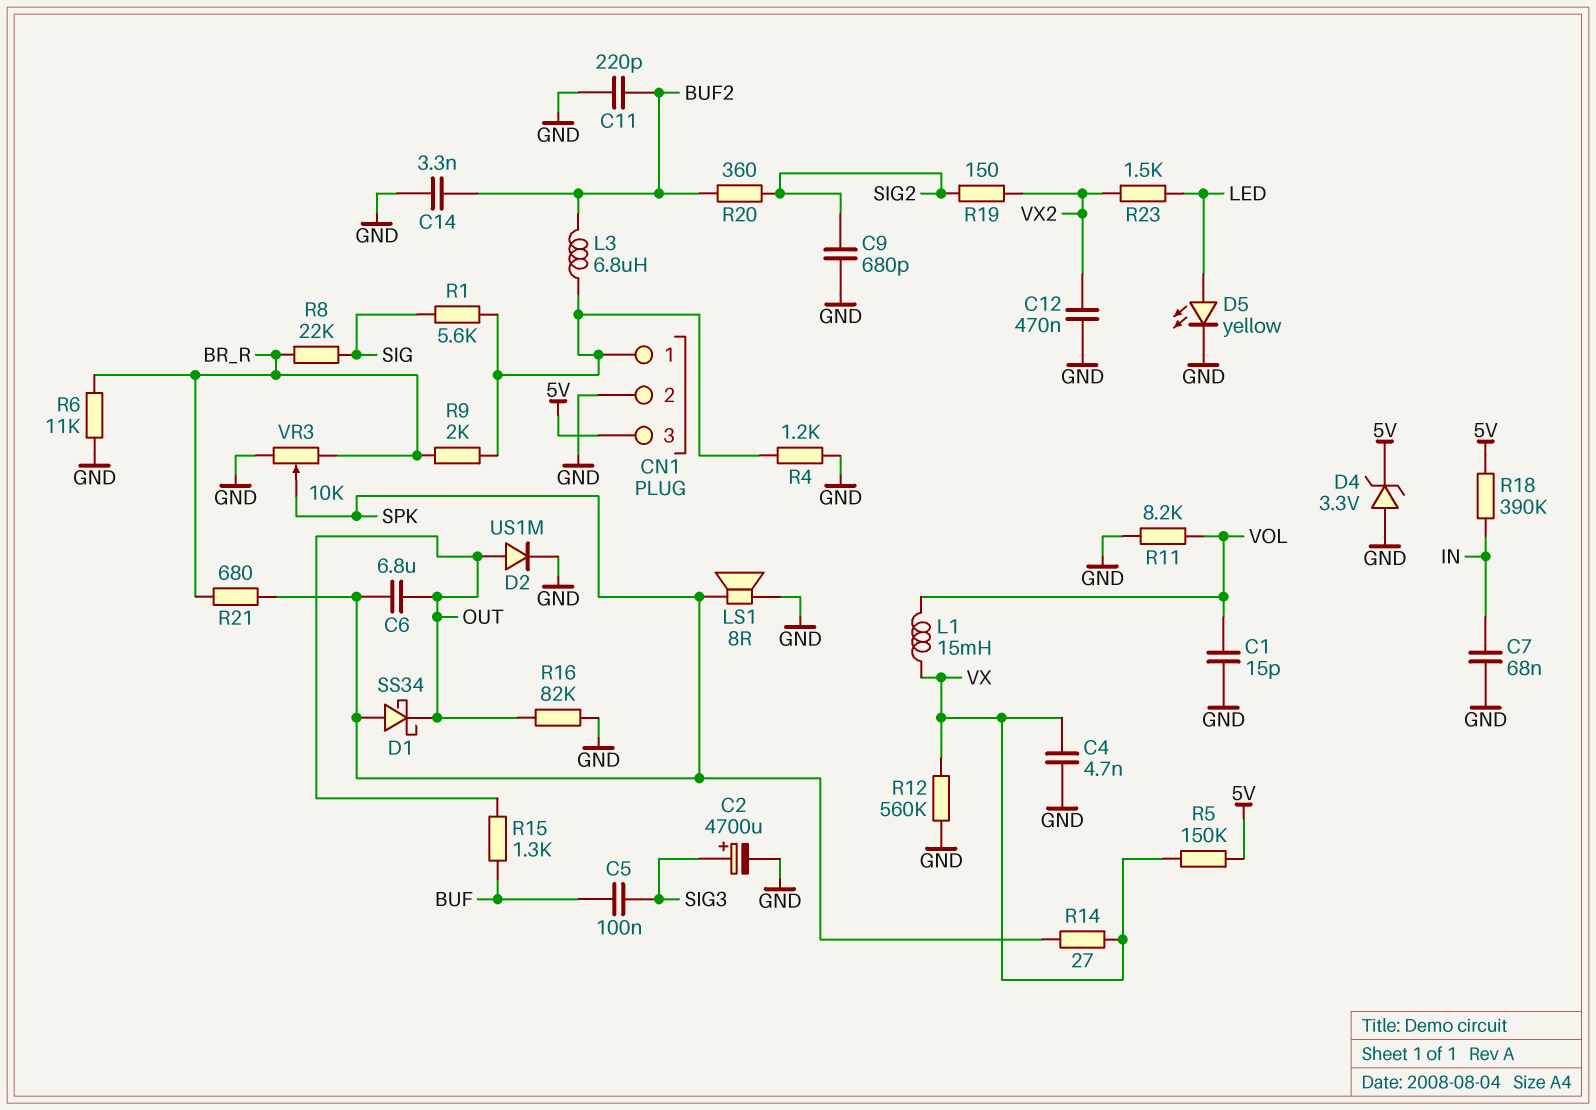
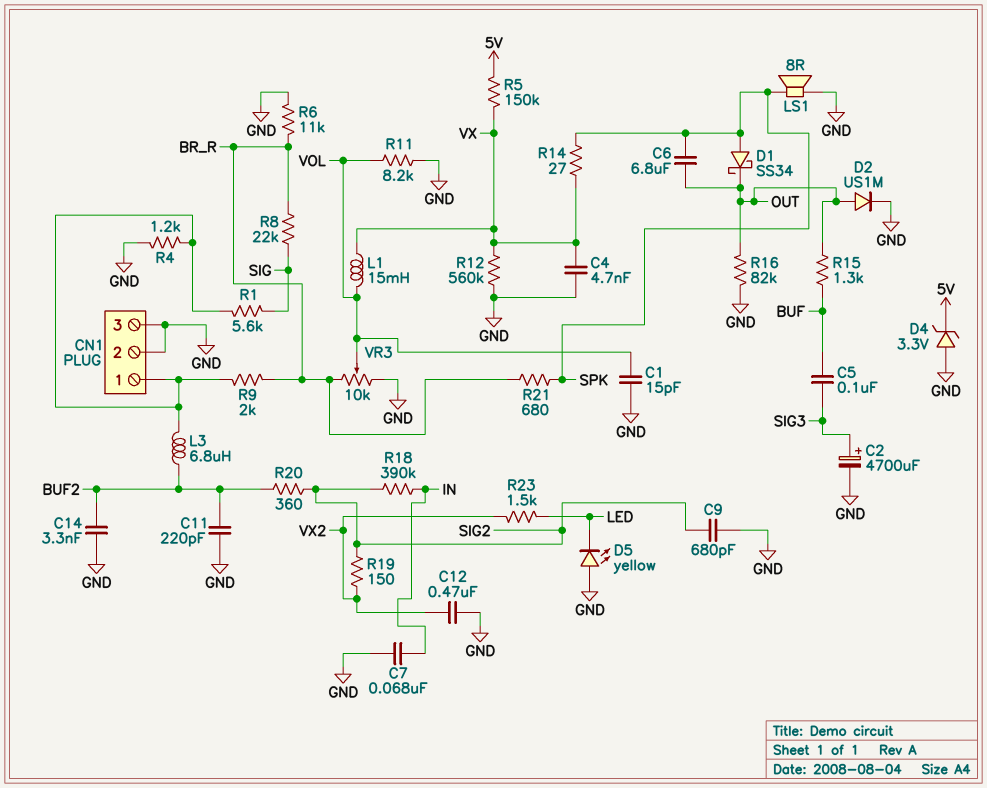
CN1 pin 3: 5V -> GND
D5: LED yellow (A LED, K GND) -> LED yellow (A GND, K LED)
R18: 390k (5V, IN) -> 390k (IN, SIG2)
VR3: 10k (BR_R, GND, wiper SPK) -> 10k (BR_R, GND, wiper VOL)

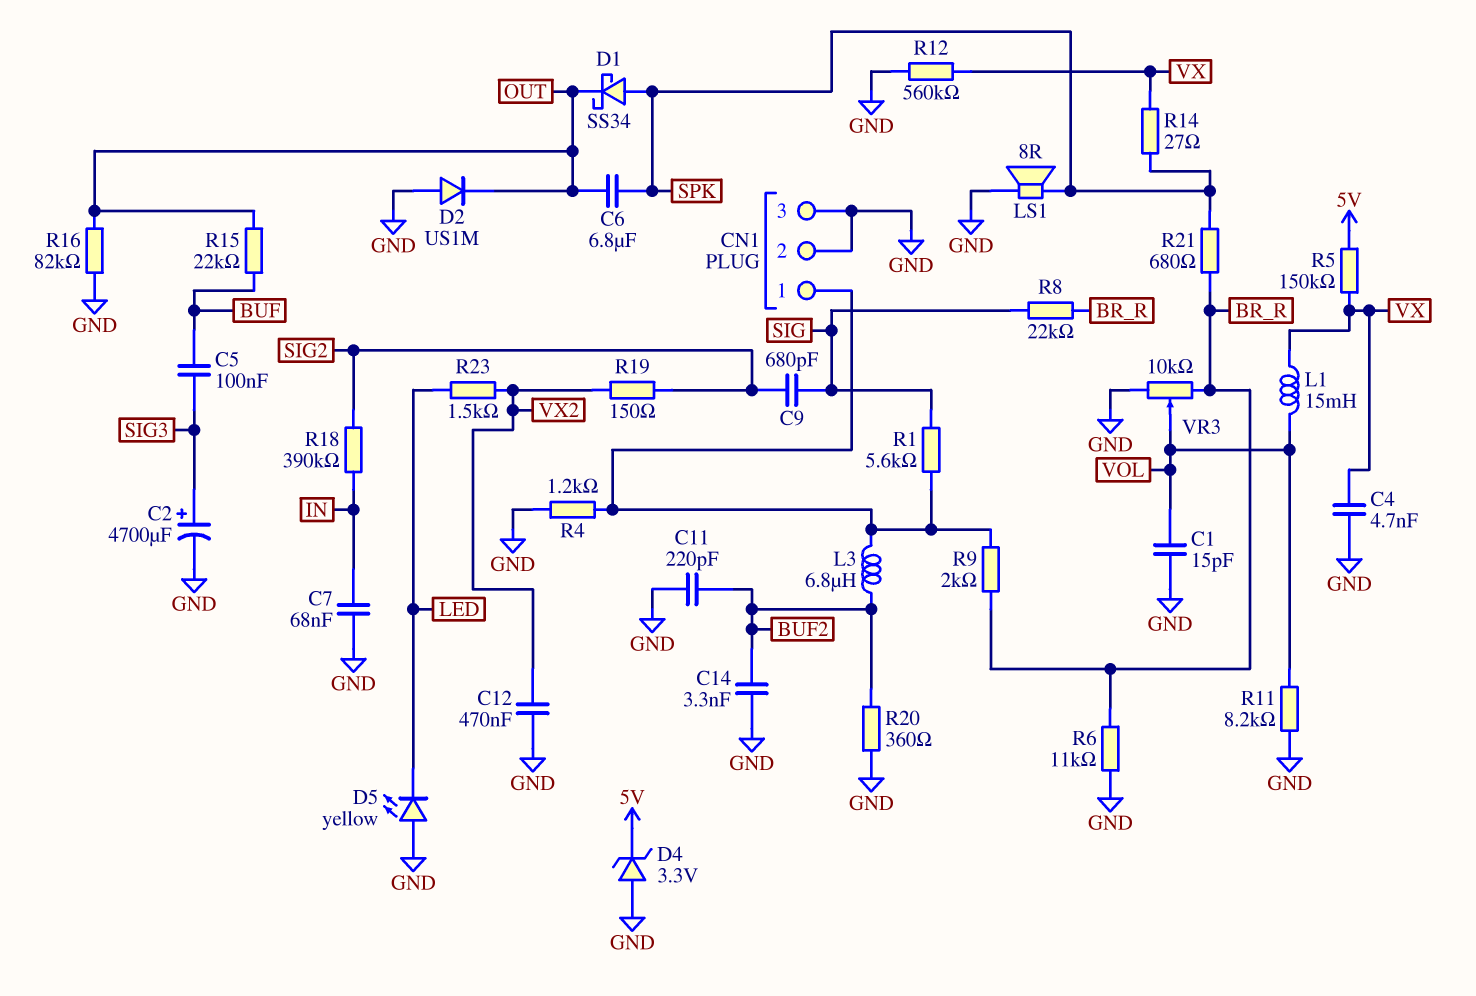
C9: 680pF (GND, SIG2) -> 680pF (SIG, SIG2)
D2: diode US1M (A OUT, K GND) -> diode US1M (A GND, K OUT)
R15: 1.3k (BUF, OUT) -> 22k (BUF, OUT)
R20: 360 (BUF2, SIG2) -> 360 (BUF2, GND)

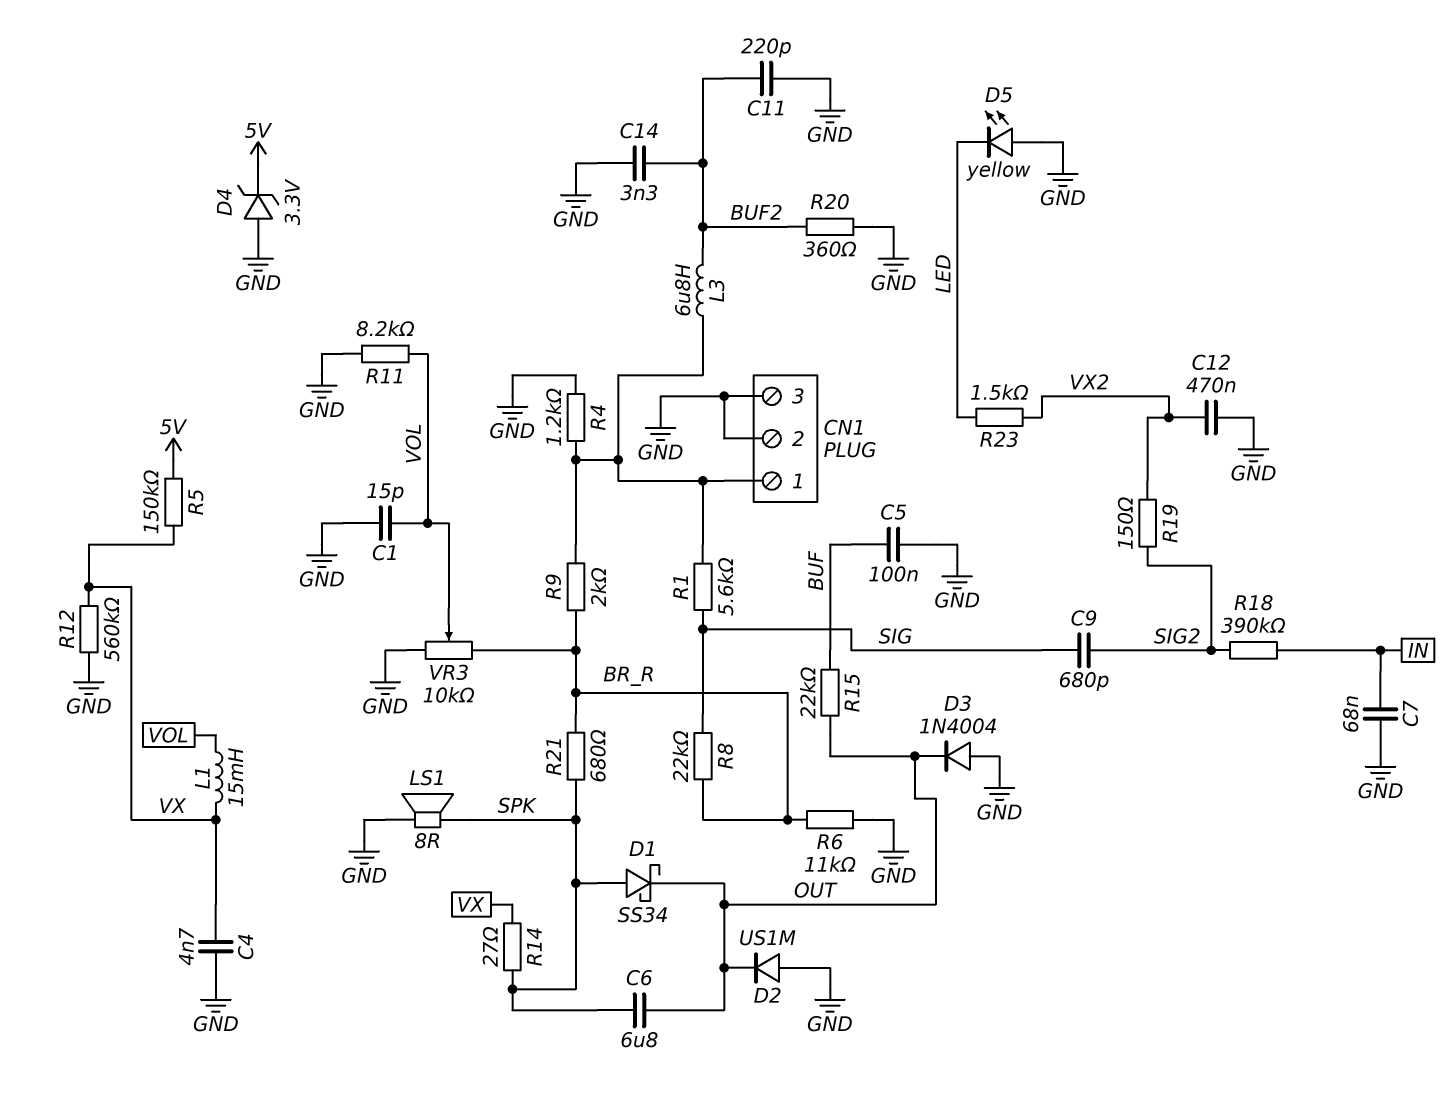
C2: 4700uF (plus SIG3, minus GND) -> none
C5: 100nF (BUF, SIG3) -> 100nF (BUF, GND)
D3: none -> diode 1N4004 (A GND, K OUT)
R16: 82k (GND, OUT) -> none

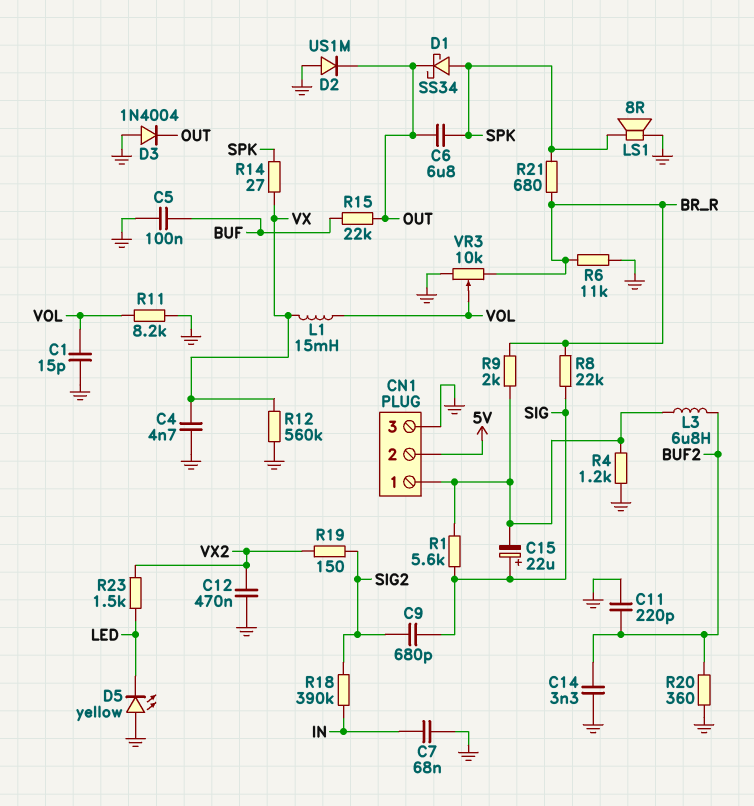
C15: none -> 22uF (plus SIG, minus CN1/1)
CN1 pin 2: GND -> 5V
D4: zener 3.3V (A GND, K 5V) -> none
R5: 150k (5V, VX) -> none

